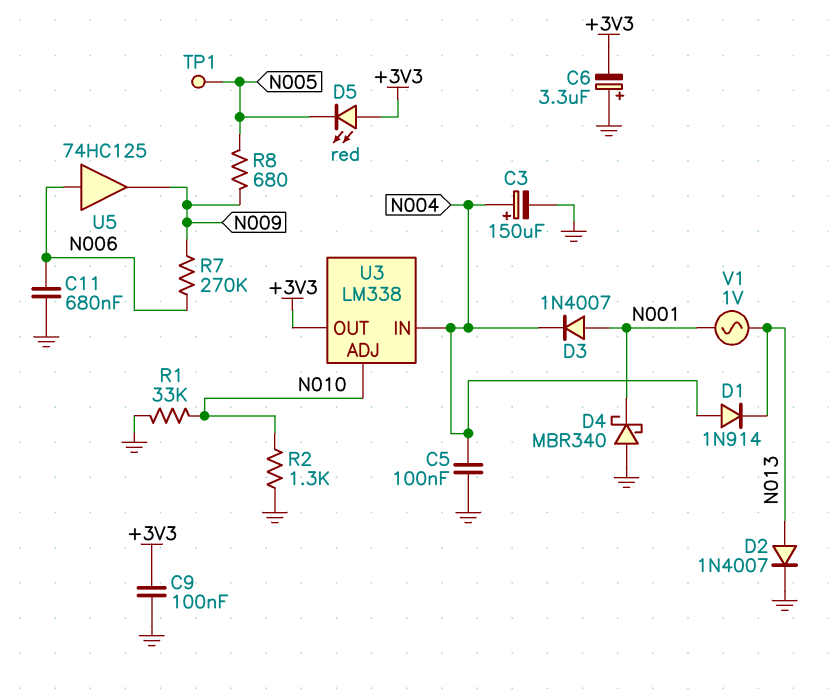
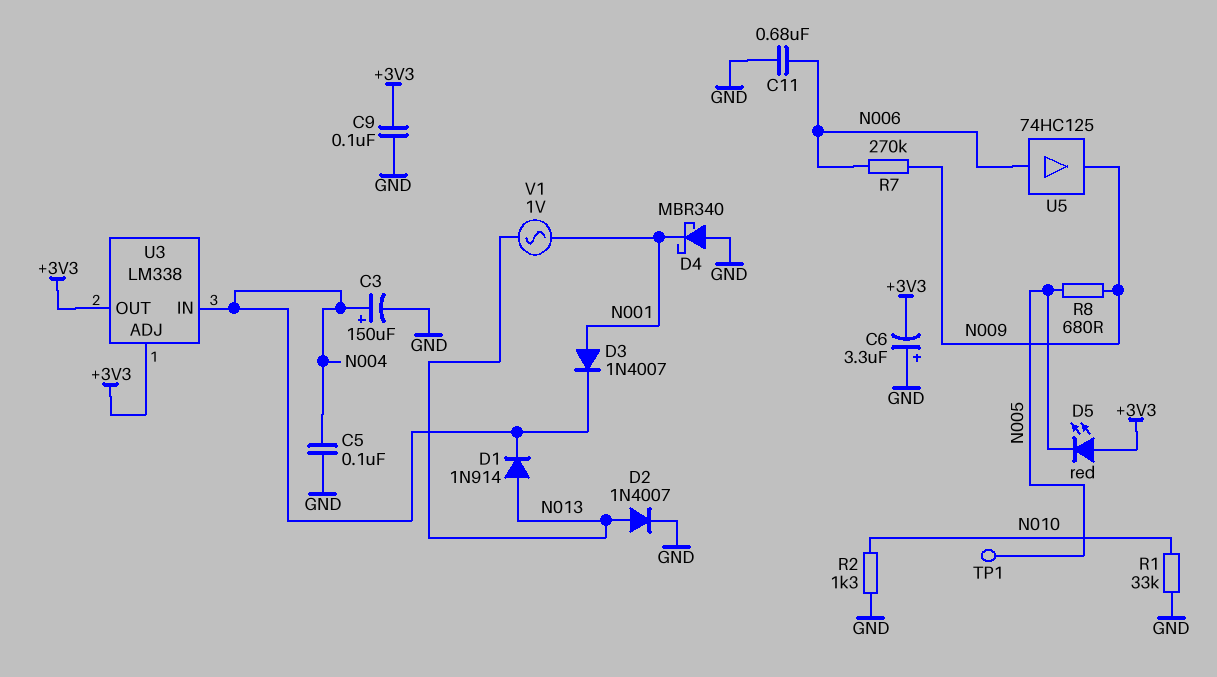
D1: diode 1N914 (A N004, K N013) -> diode 1N914 (A N013, K N004)
U3 pin ADJ: N010 -> +3V3

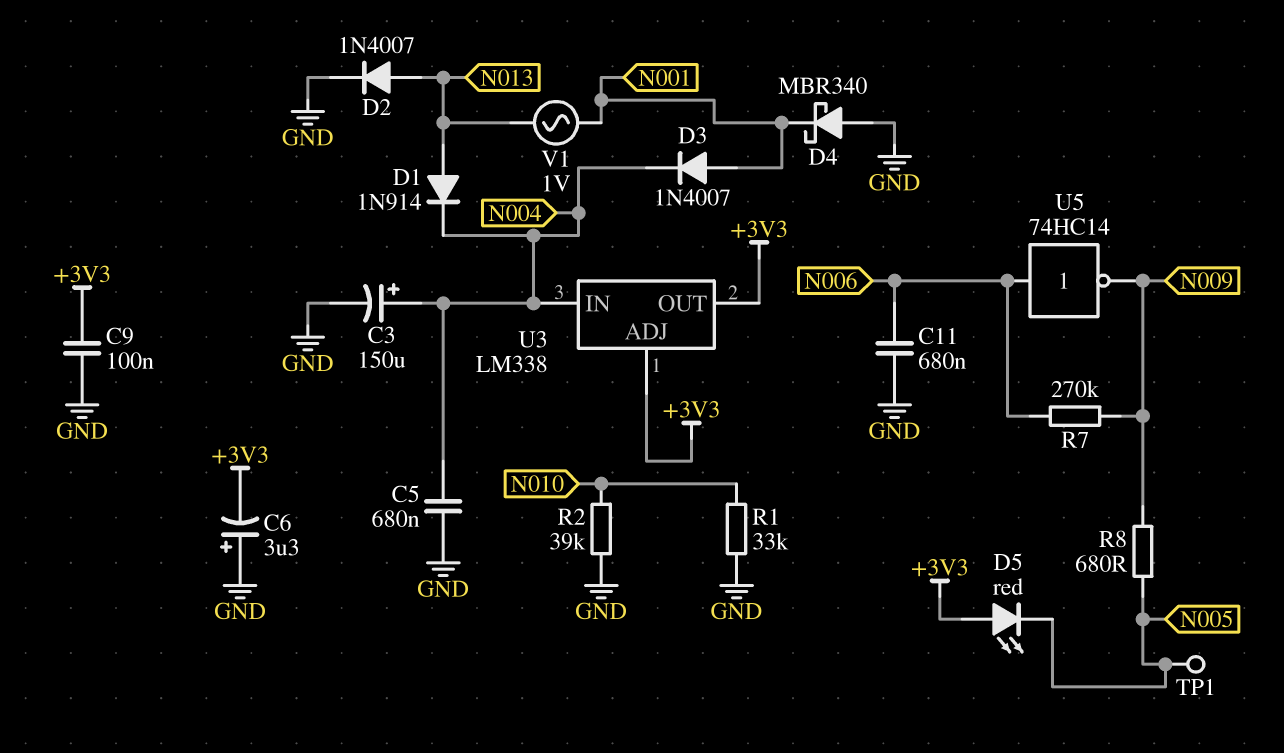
C5: 100nF (GND, N004) -> 680nF (GND, N004)
R2: 1.3k (GND, N010) -> 39k (GND, N010)
U5: buffer 74HC125 (in N006, out N009) -> NOT 74HC14 (in N006, out N009)

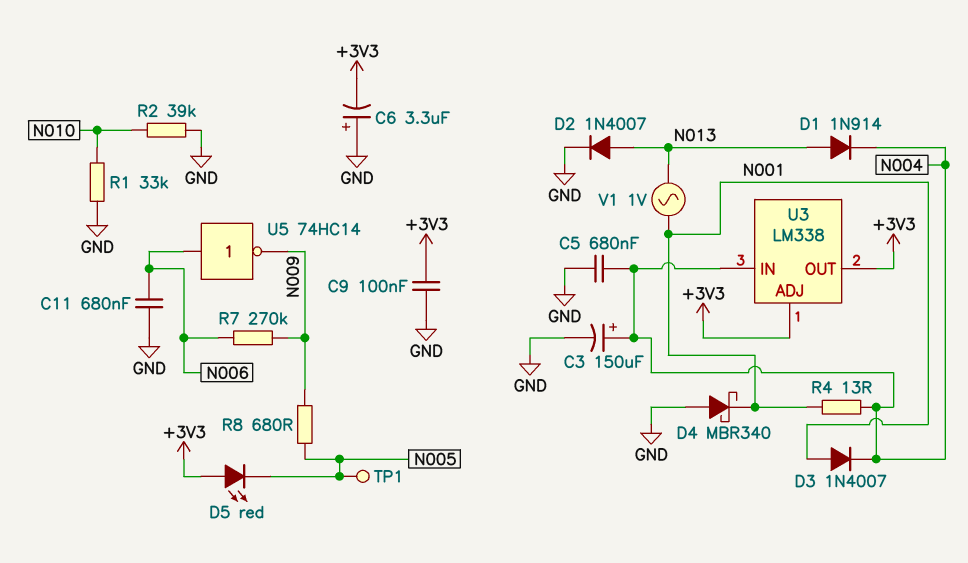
R4: none -> 13 (N001, N004)

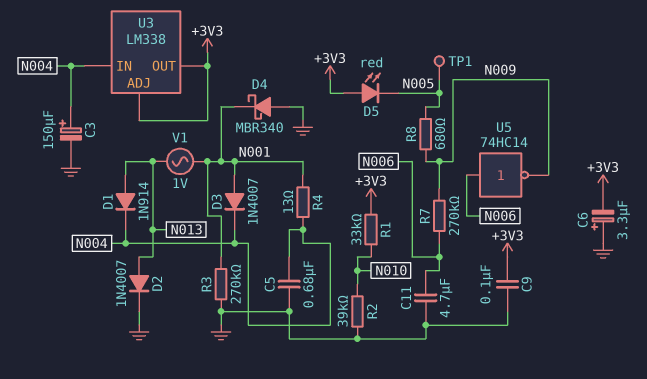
C11: 680nF (GND, N006) -> 4.7uF (GND, N006)
R1: 33k (GND, N010) -> 33k (+3V3, N010)
R3: none -> 270k (GND, N001)

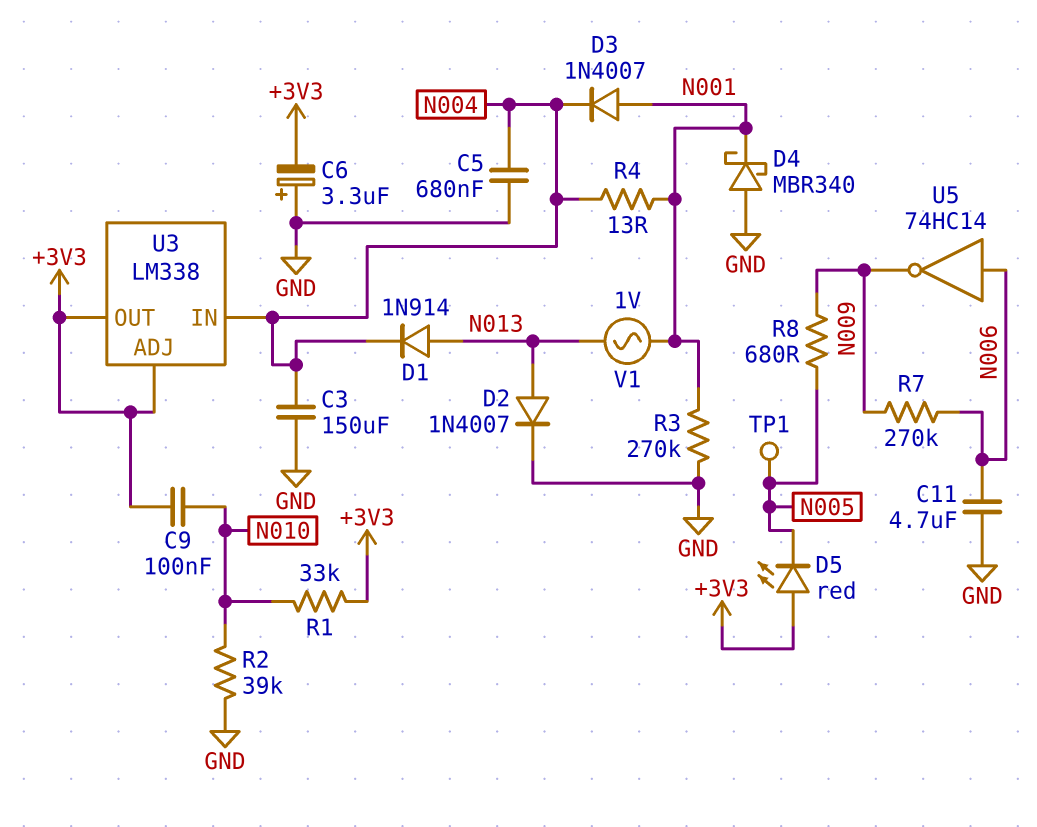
C3: 150uF (plus N004, minus GND) -> 150uF (GND, N004)
C9: 100nF (+3V3, GND) -> 100nF (+3V3, N010)

